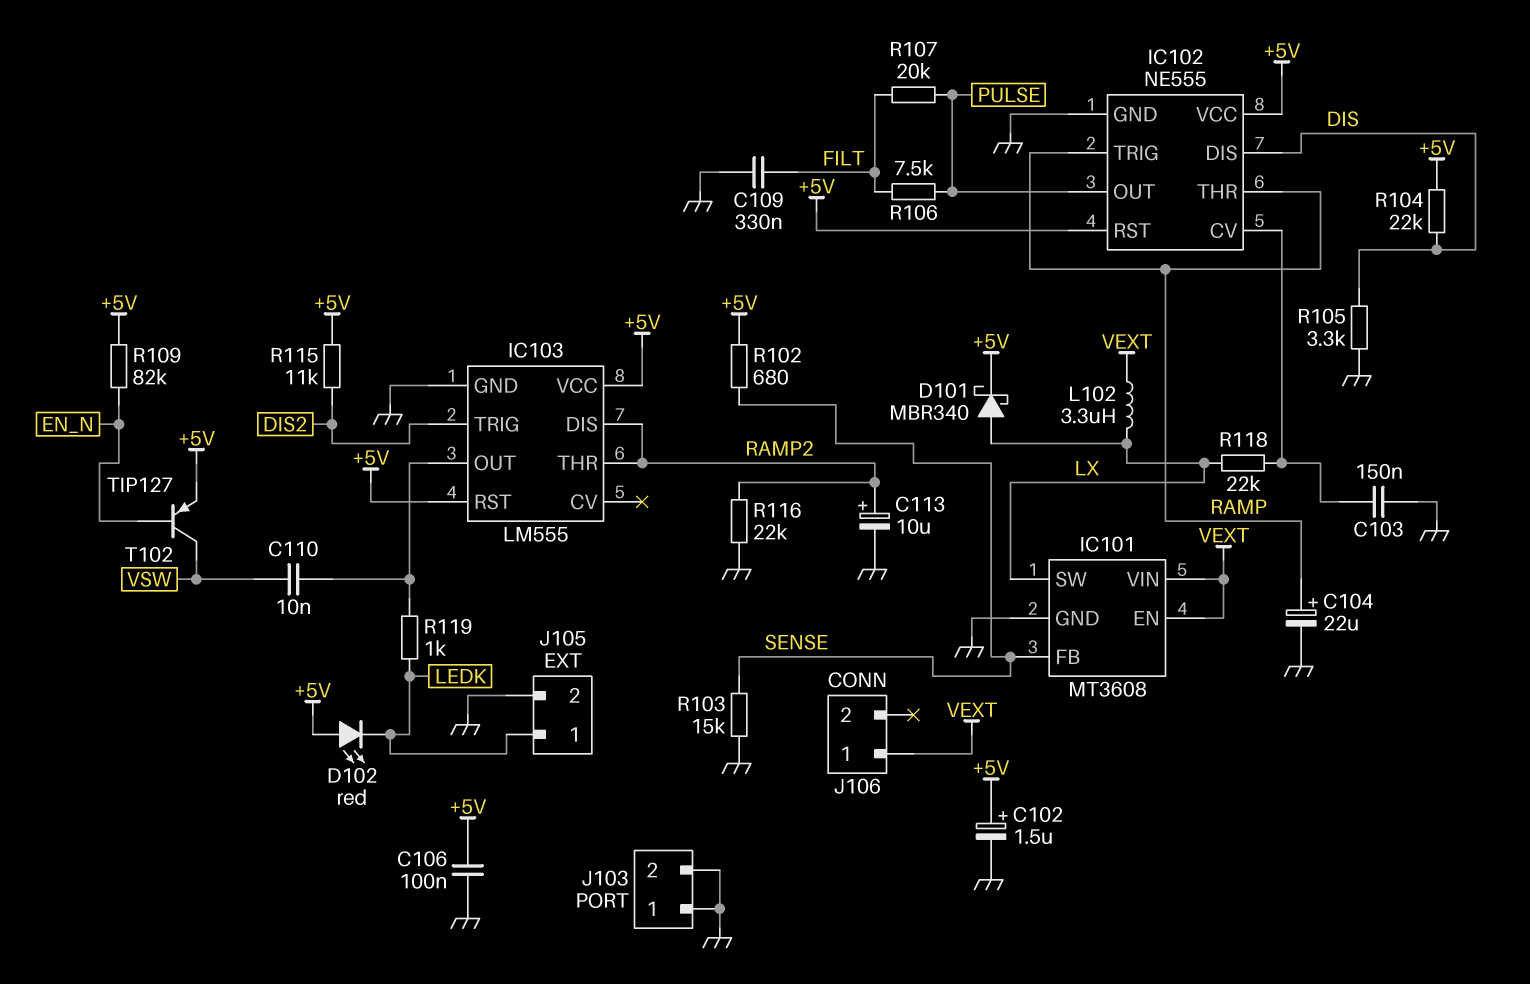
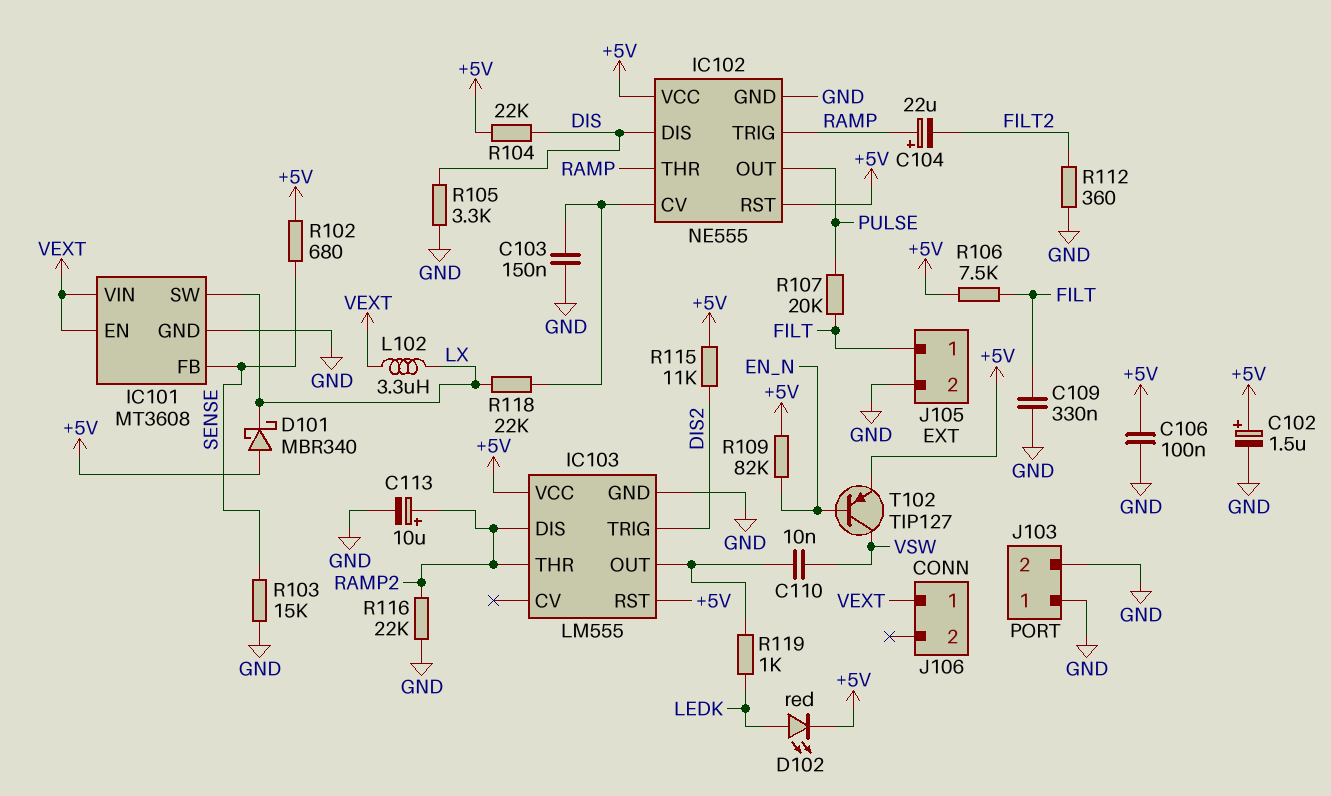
C104: 22uF (plus RAMP, minus GND) -> 22uF (plus RAMP, minus FILT2)
D101: schottky MBR340 (A LX, K +5V) -> schottky MBR340 (A +5V, K LX)
D102: LED red (A +5V, K LEDK) -> LED red (A LEDK, K +5V)
J105 pin 1: LEDK -> FILT
R106: 7.5k (FILT, PULSE) -> 7.5k (+5V, FILT)
R112: none -> 360 (FILT2, GND)

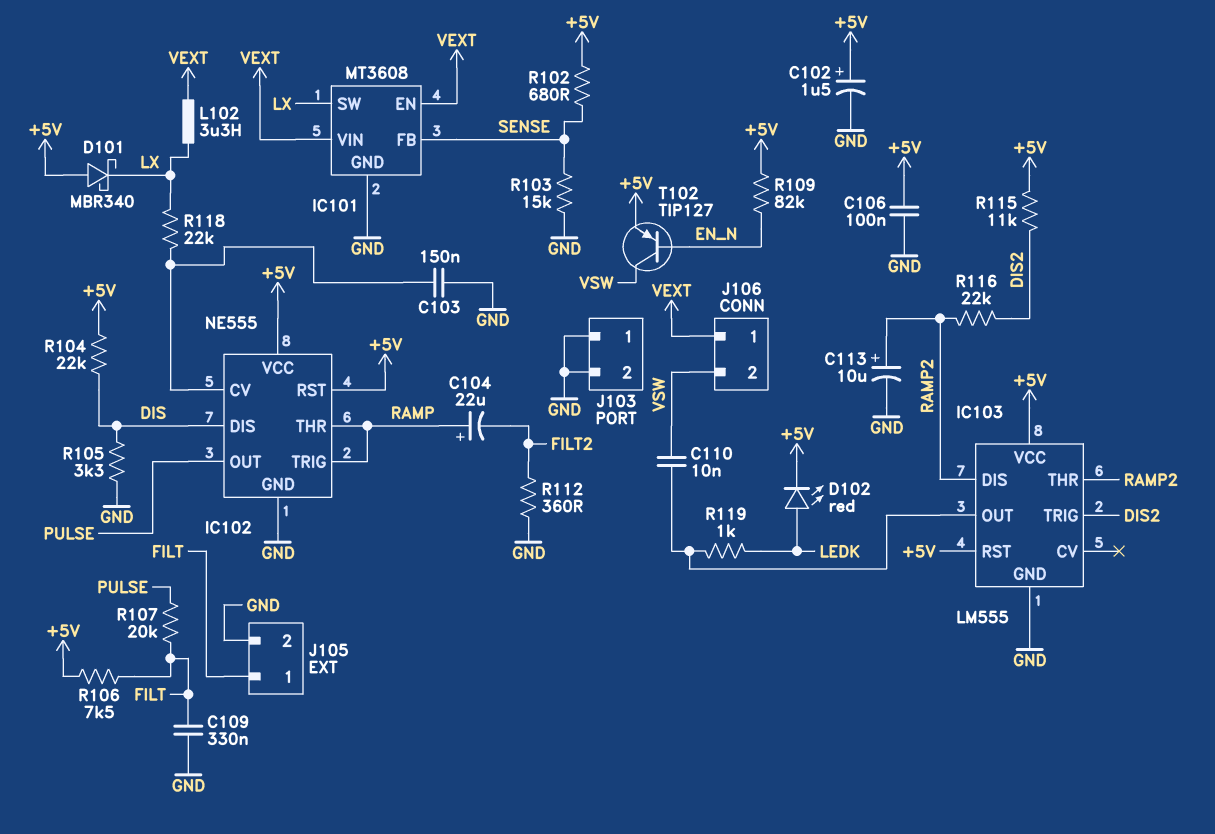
J106 pin 2: none -> VSW
R116: 22k (GND, RAMP2) -> 22k (DIS2, RAMP2)

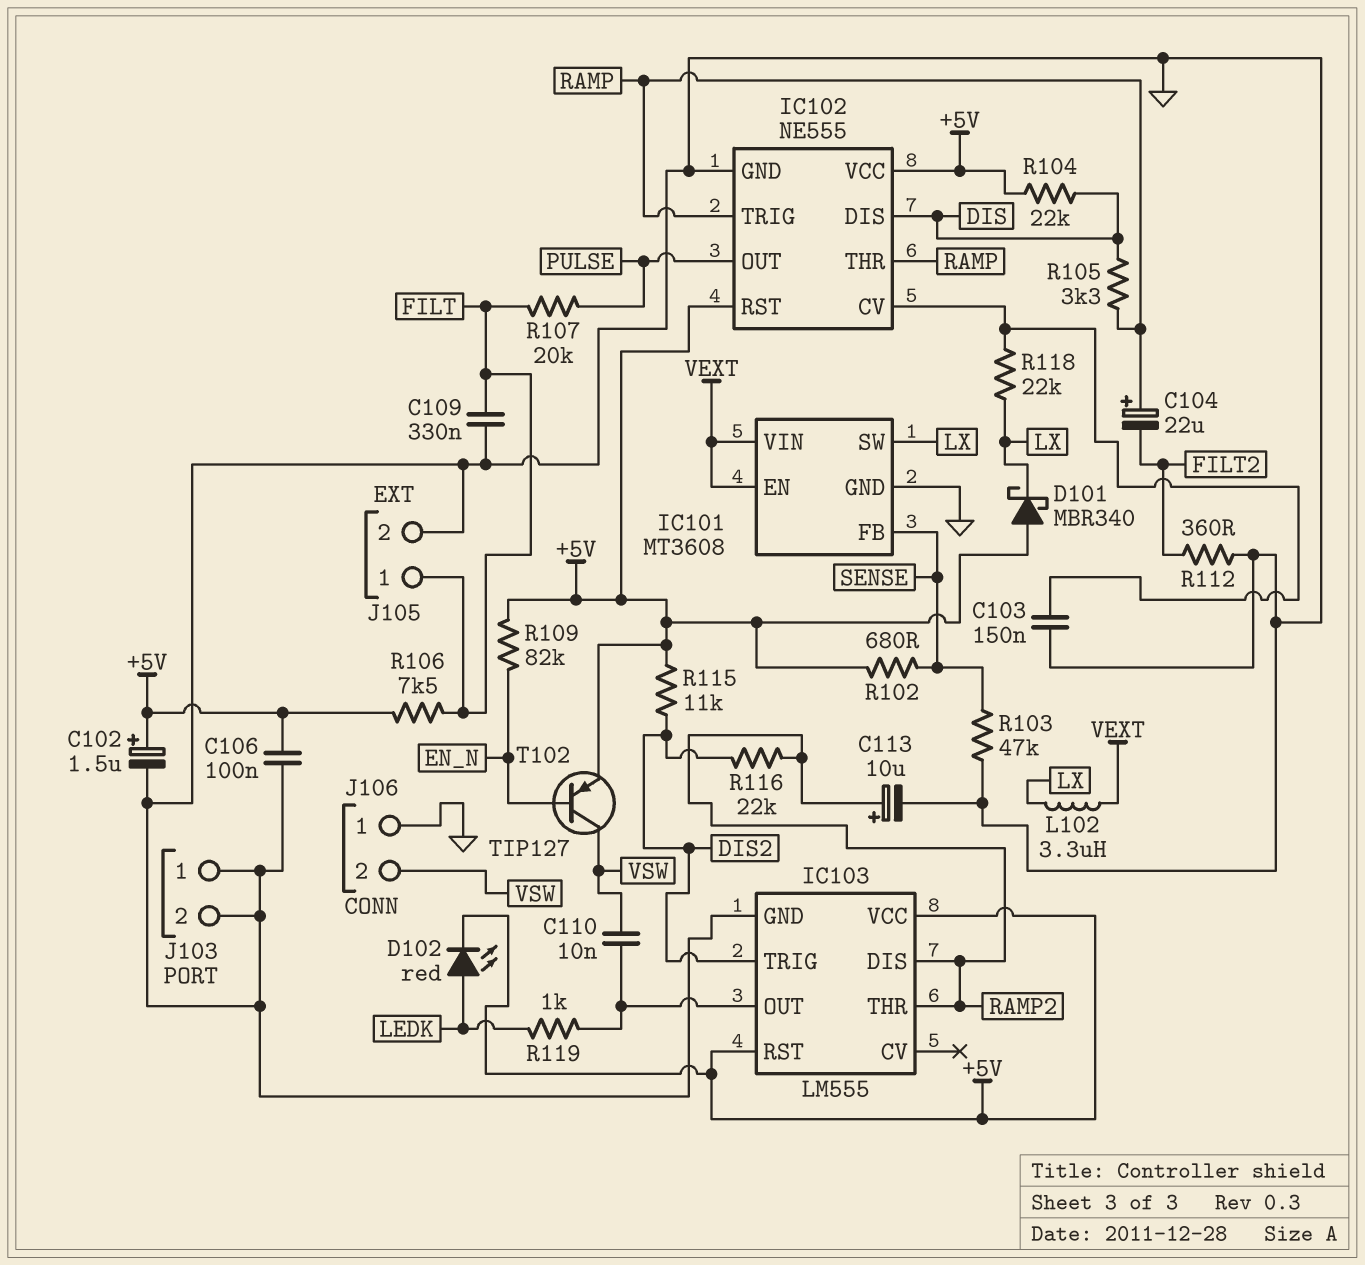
J106 pin 1: VEXT -> GND
R103: 15k (GND, SENSE) -> 47k (GND, SENSE)
R105: 3.3k (DIS, GND) -> 3.3k (DIS, RAMP)

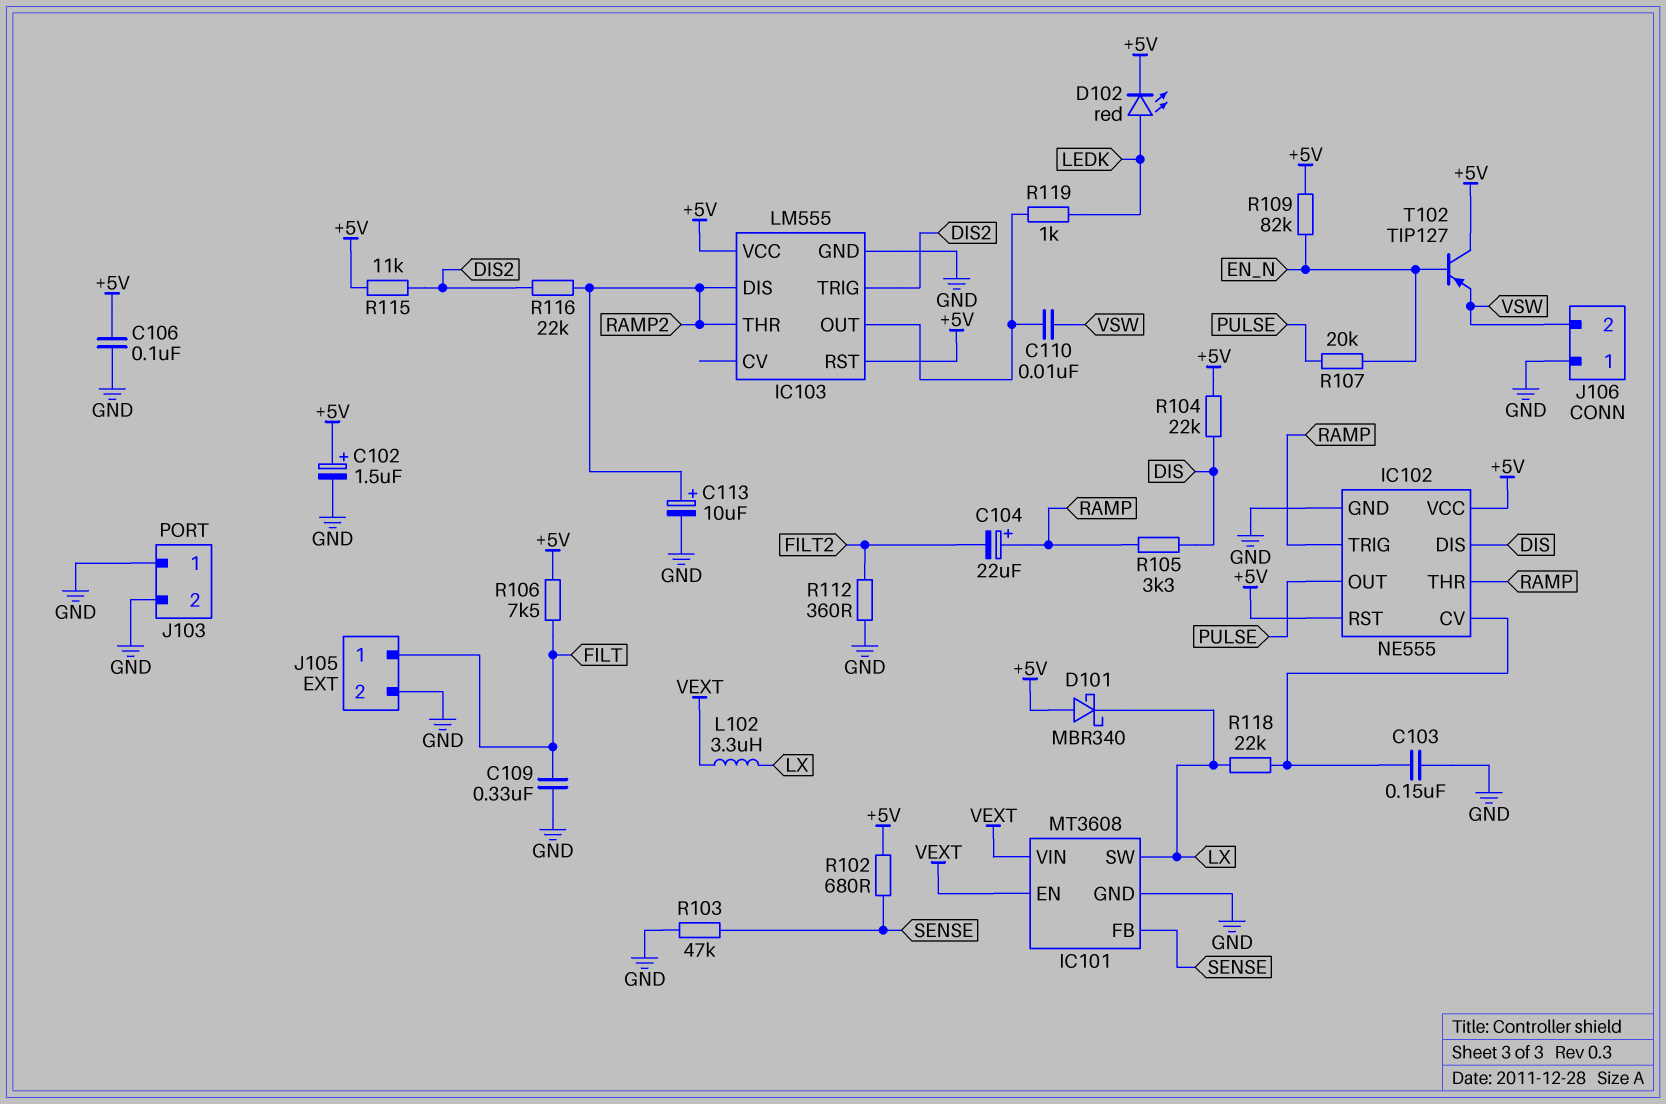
R107: 20k (FILT, PULSE) -> 20k (EN_N, PULSE)
T102: PNP TIP127 (B EN_N, C VSW, E +5V) -> PNP TIP127 (B EN_N, C +5V, E VSW)

